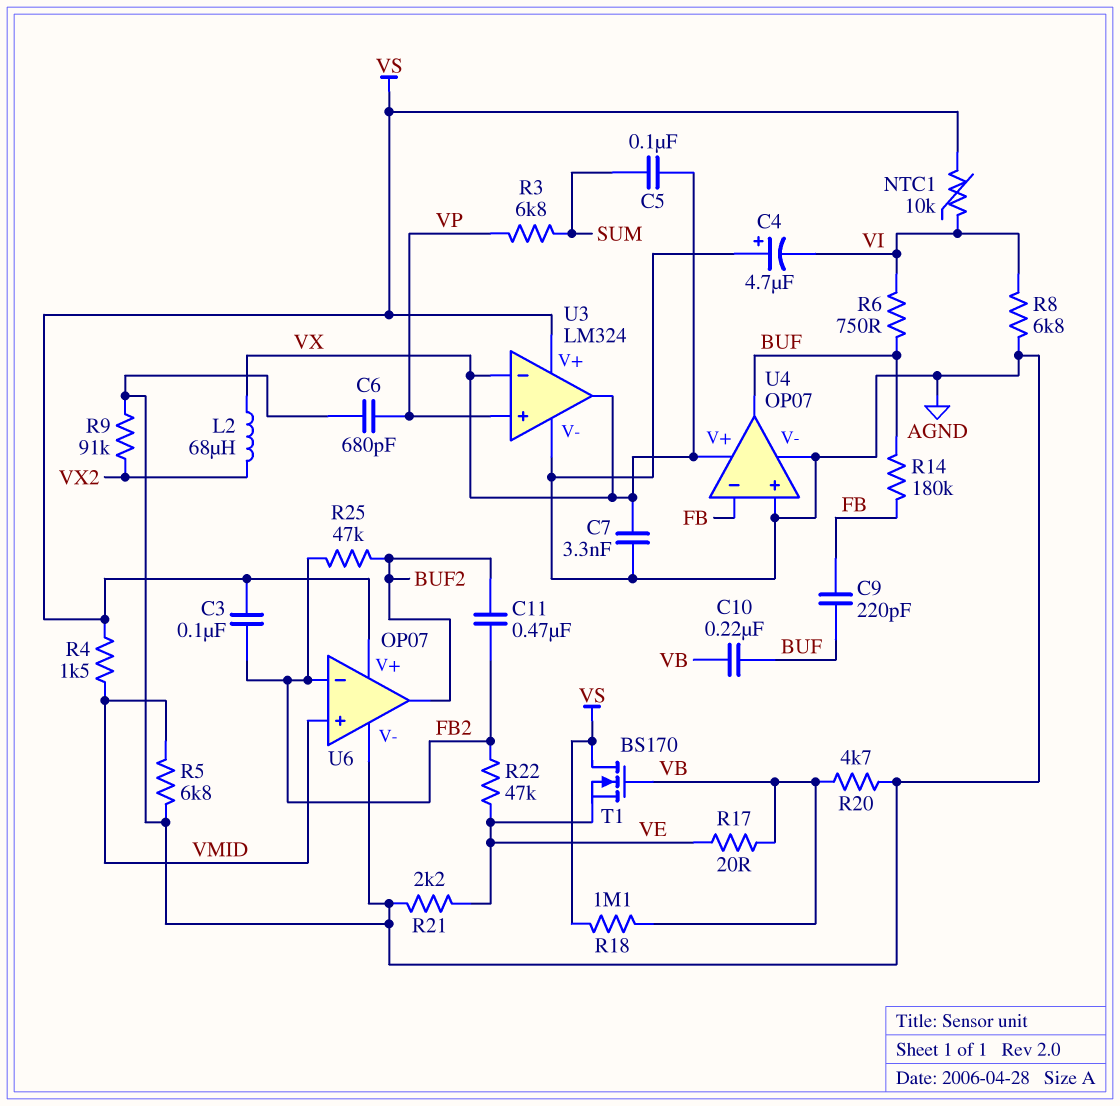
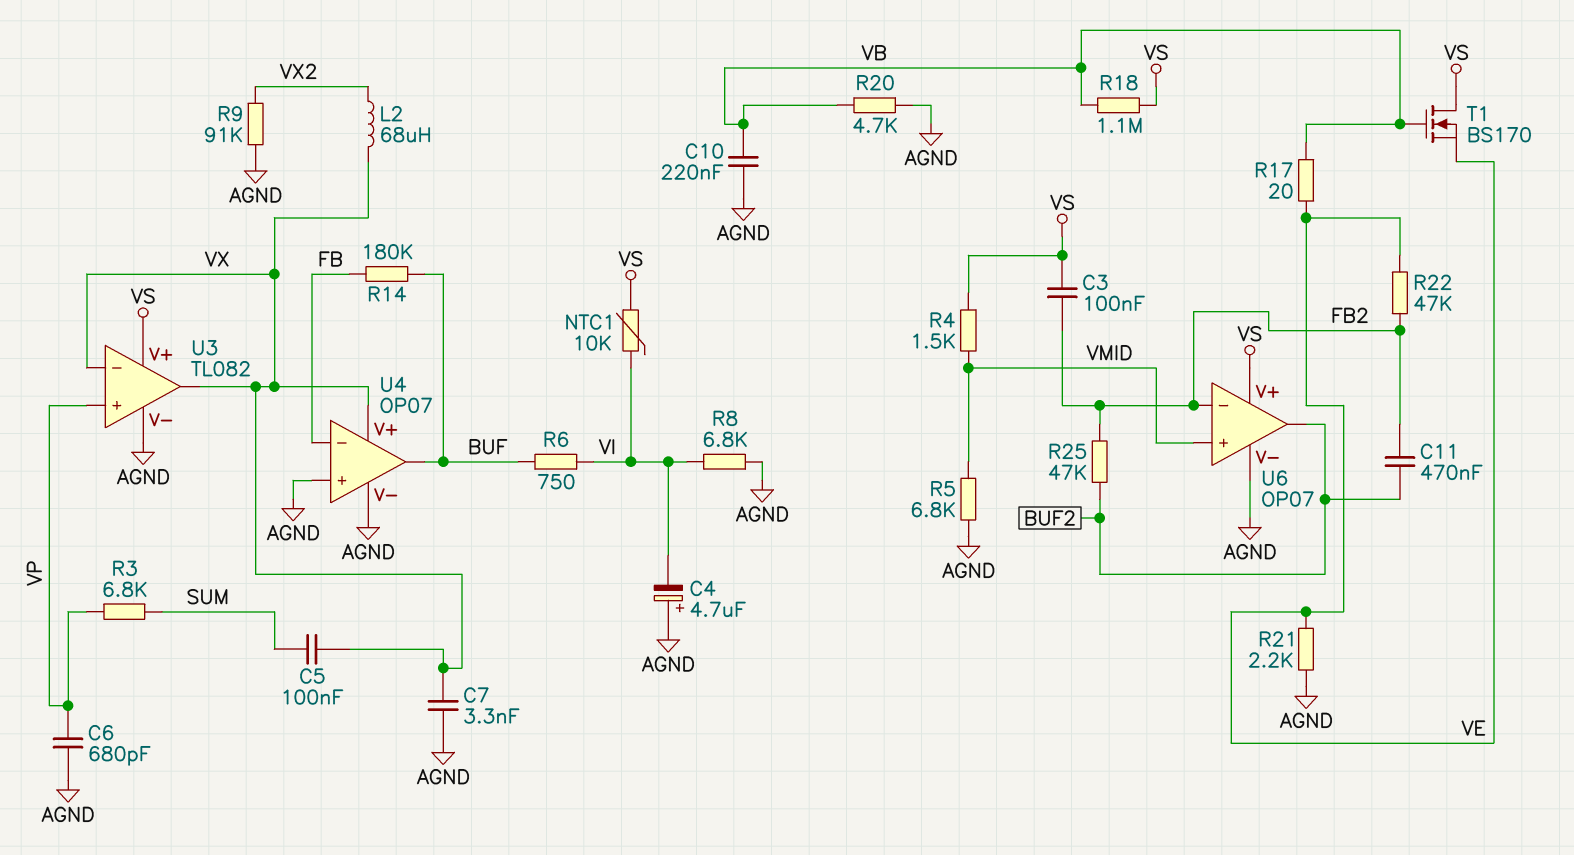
C9: 220pF (BUF, FB) -> none
C10: 220nF (BUF, VB) -> 220nF (AGND, VB)
U3: LM324 -> TL082

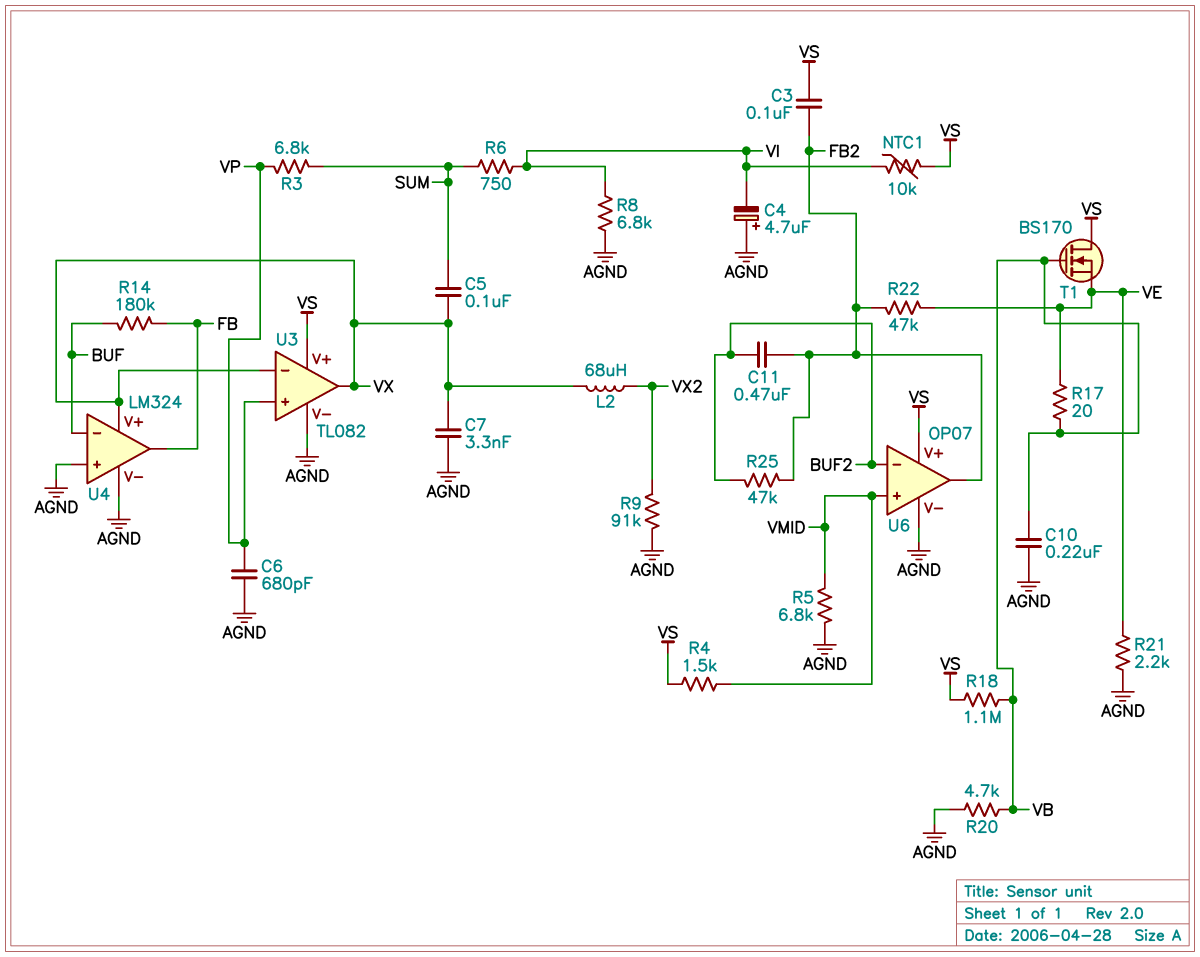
R6: 750 (BUF, VI) -> 750 (SUM, VI)
U4: OP07 -> LM324
U4 pin in-: FB -> BUF
U4 pin out: BUF -> FB
U6 pin in-: FB2 -> BUF2
U6 pin out: BUF2 -> FB2

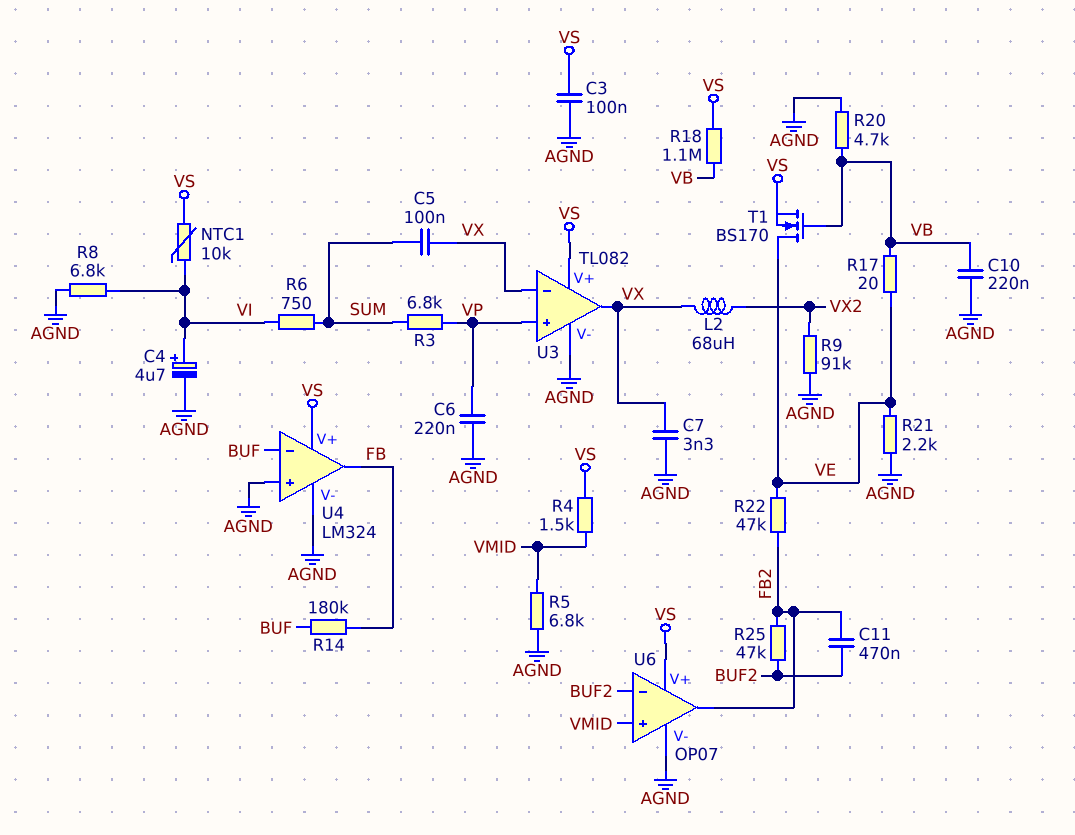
C3: 100nF (FB2, VS) -> 100nF (AGND, VS)
C4: 4.7uF (plus AGND, minus VI) -> 4.7uF (plus VI, minus AGND)
C6: 680pF (AGND, VP) -> 220nF (AGND, VP)
T1: NMOS BS170 (G VB, D VS, S VE) -> NMOS BS170 (G VB, D VE, S VS)
U4 pin V+: VX -> VS

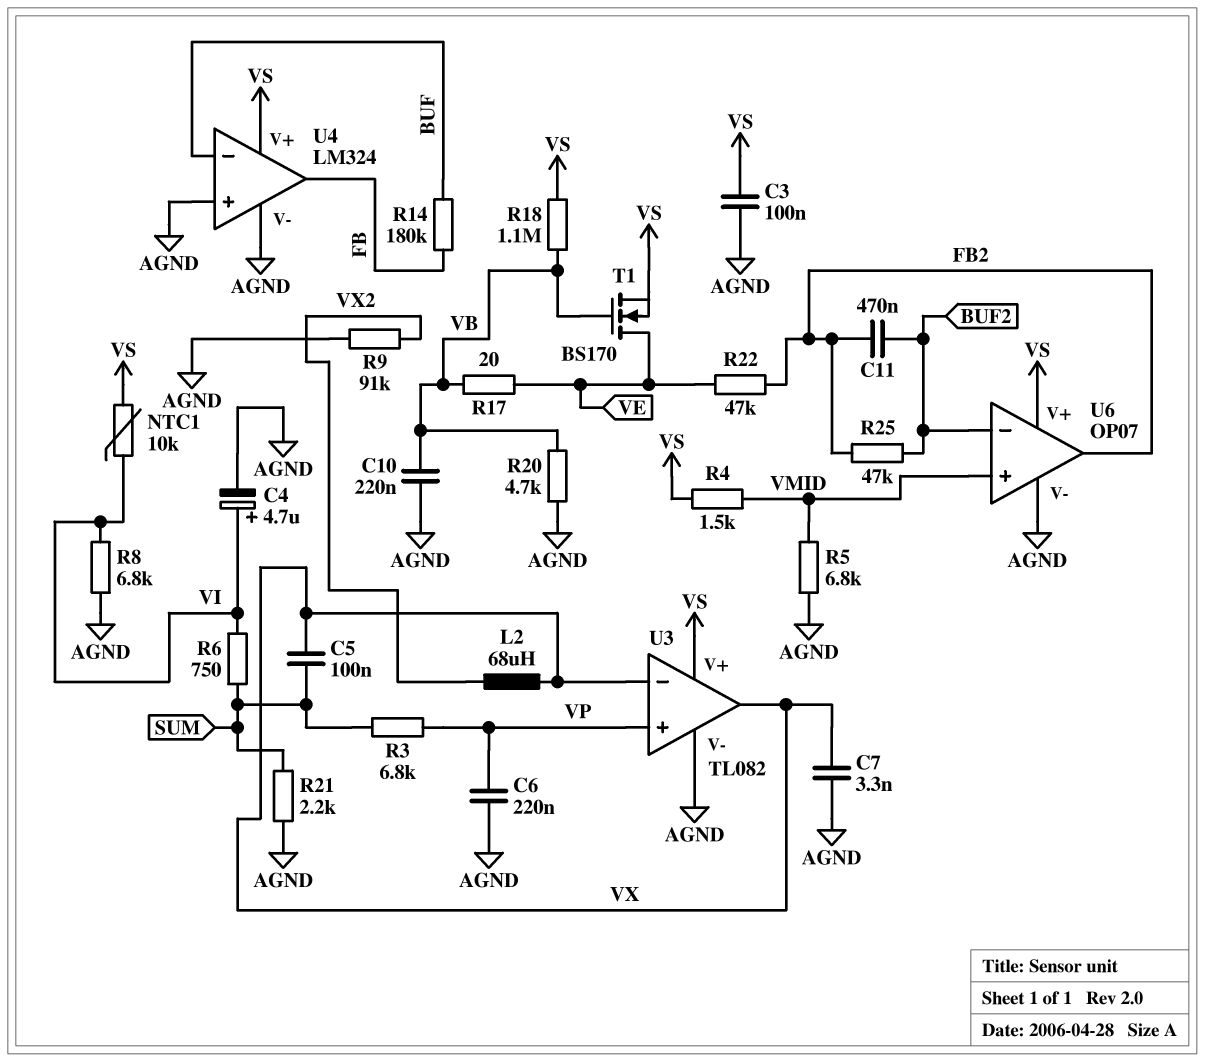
R21: 2.2k (AGND, VE) -> 2.2k (AGND, SUM)

